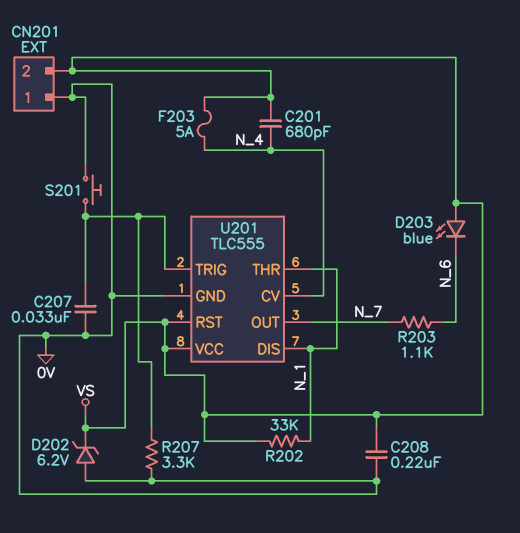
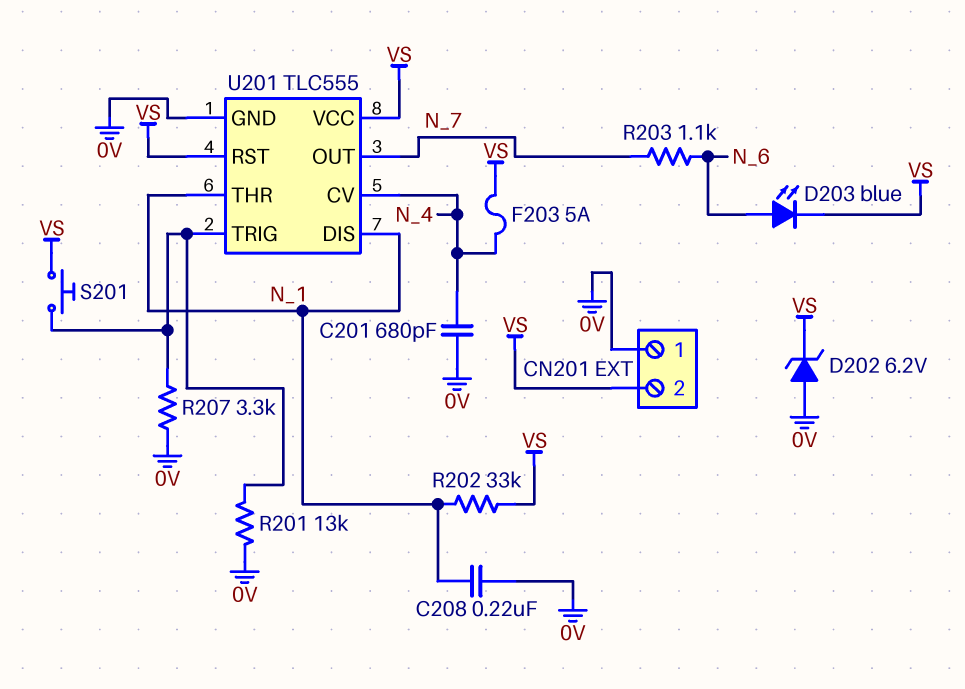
C201: 680pF (N_4, VS) -> 680pF (0V, N_4)
C207: 33nF (0V, U201/TRIG) -> none
C208: 220nF (0V, VS) -> 220nF (0V, N_1)
D203: LED blue (A VS, K N_6) -> LED blue (A N_6, K VS)
R201: none -> 13k (0V, U201/TRIG)
S201: button (0V, U201/TRIG) -> button (U201/TRIG, VS)

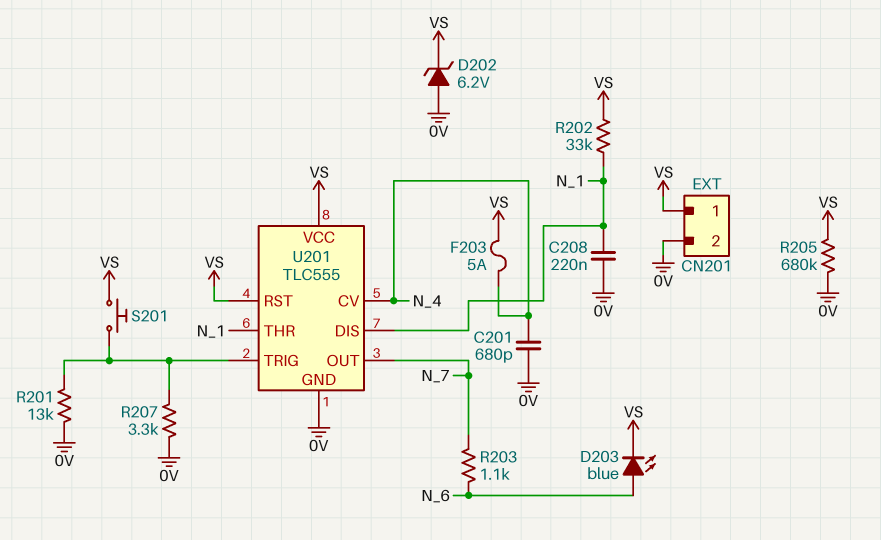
CN201 pin 1: 0V -> VS
CN201 pin 2: VS -> 0V
R205: none -> 680k (0V, VS)

